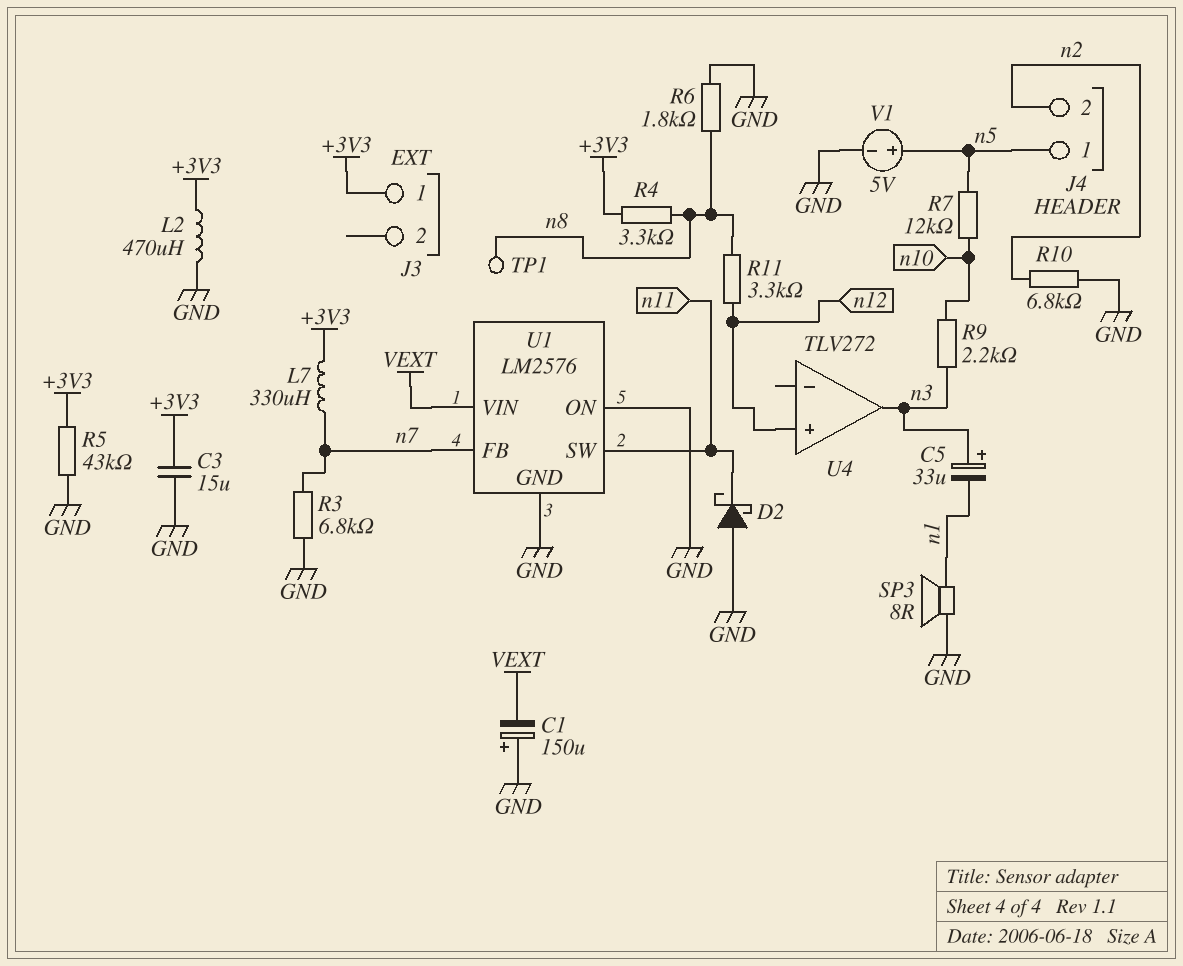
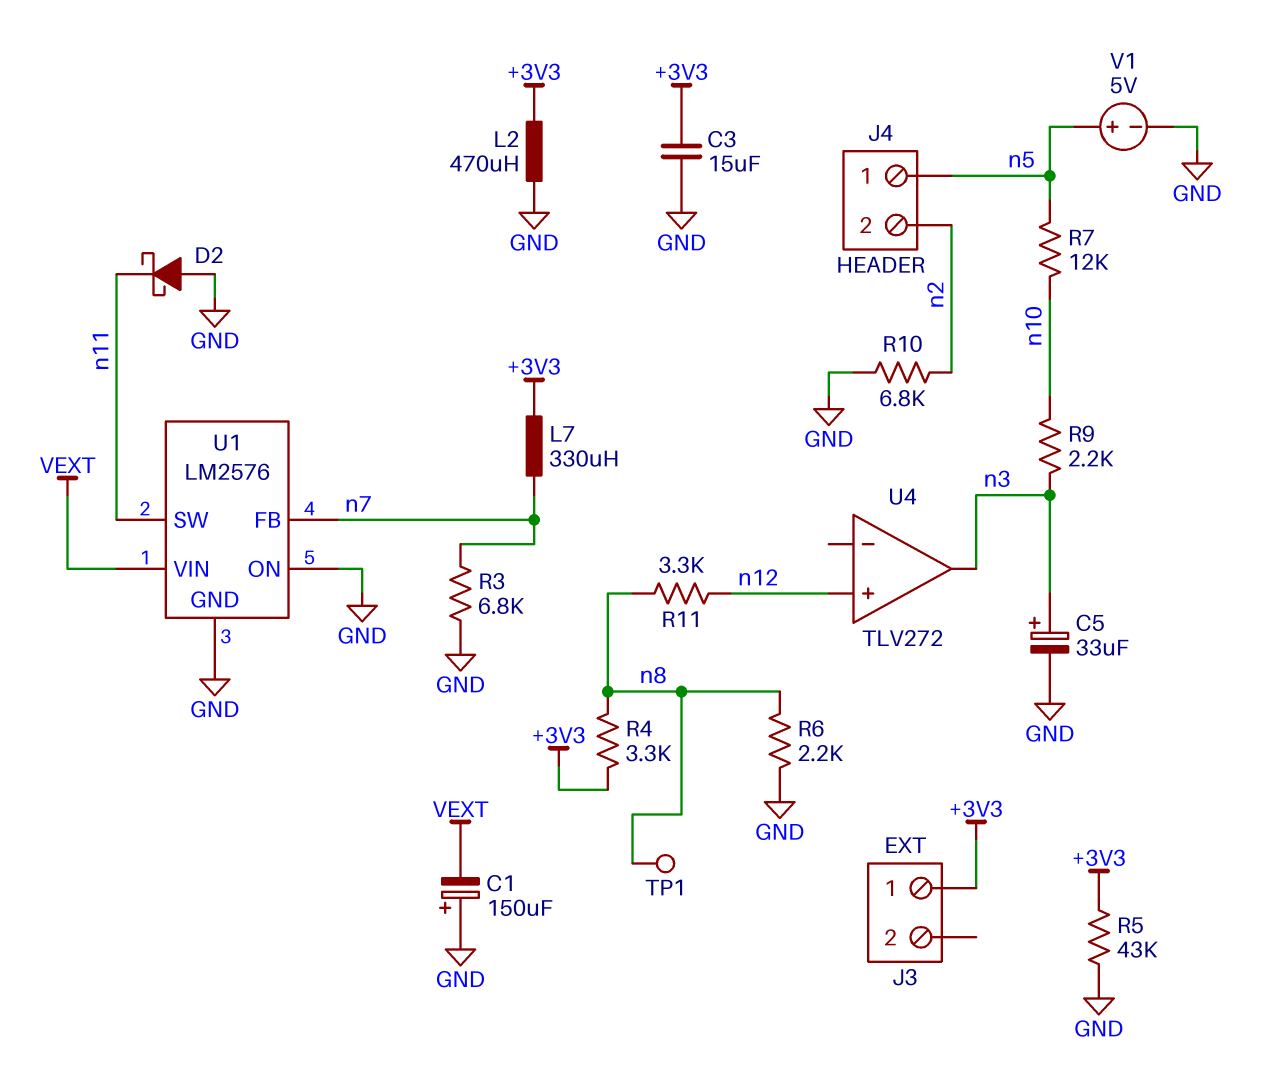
C5: 33uF (plus n3, minus n1) -> 33uF (plus n3, minus GND)
R6: 1.8k (GND, n8) -> 2.2k (GND, n8)
SP3: speaker 8R (GND, n1) -> none

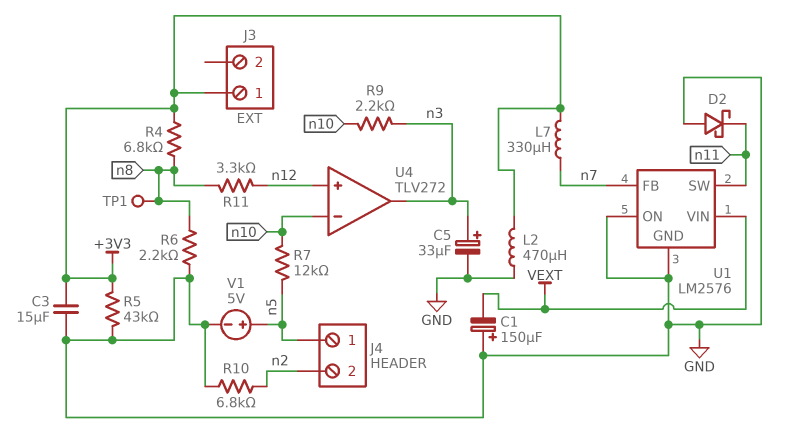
R3: 6.8k (GND, n7) -> none
R4: 3.3k (+3V3, n8) -> 6.8k (+3V3, n8)
U4 pin in-: none -> n10

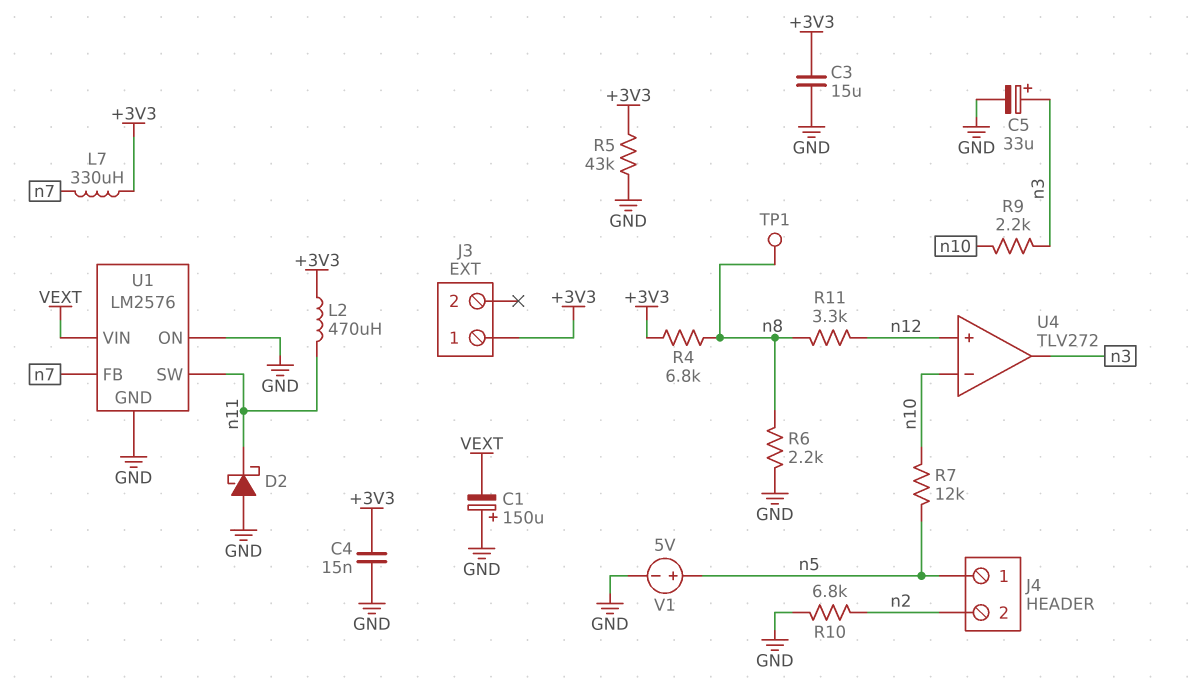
C4: none -> 15nF (+3V3, GND)
L2: 470uH (+3V3, GND) -> 470uH (+3V3, n11)

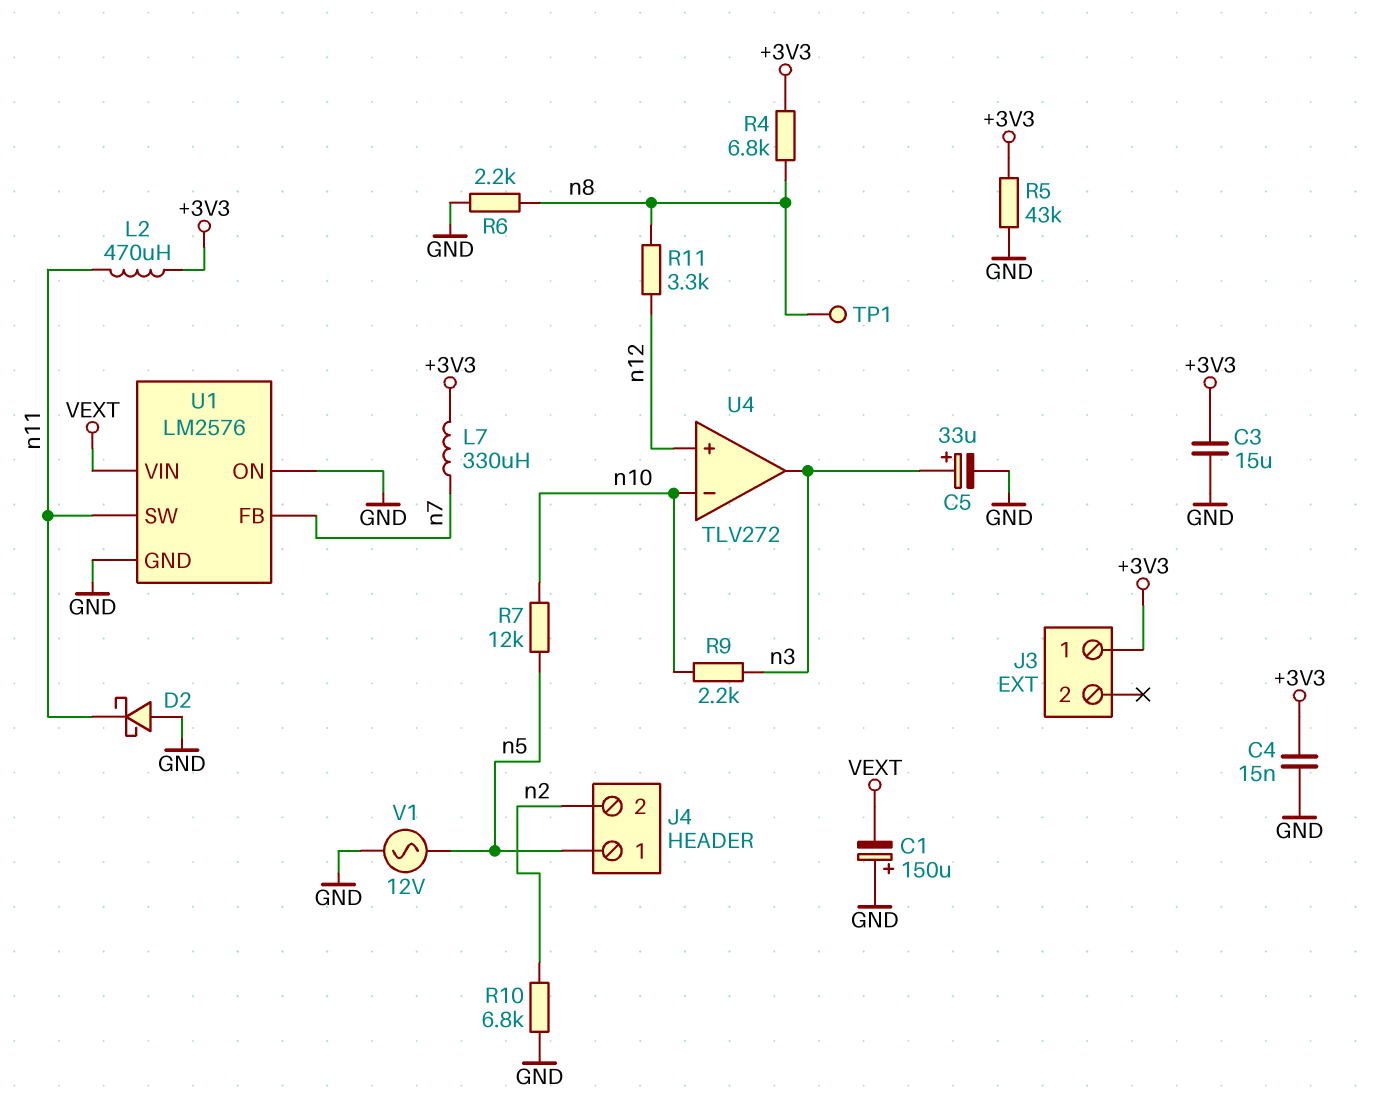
V1: 5V (plus n5, minus GND) -> AC 12V (GND, n5)

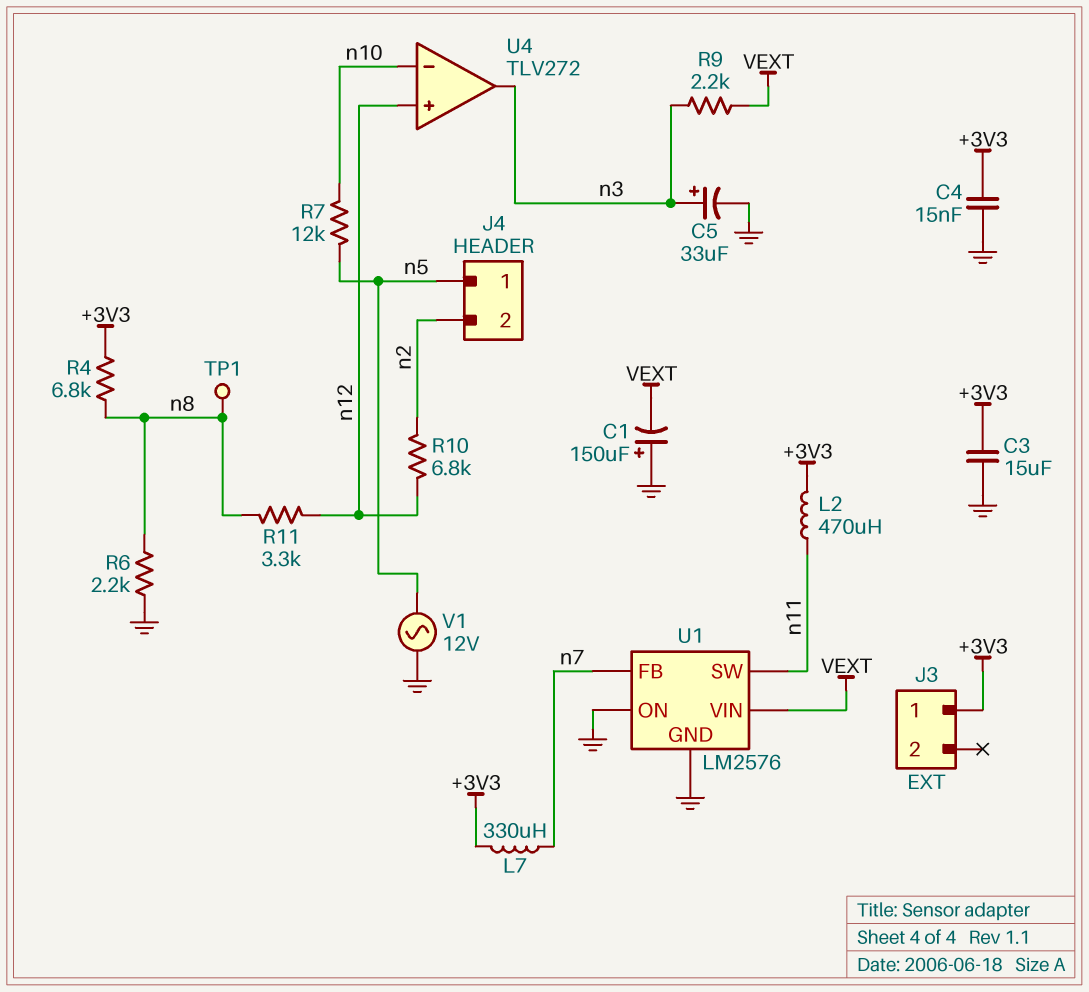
D2: schottky (A GND, K n11) -> none
R5: 43k (+3V3, GND) -> none
R9: 2.2k (n3, n10) -> 2.2k (VEXT, n3)
R10: 6.8k (GND, n2) -> 6.8k (n2, n12)

